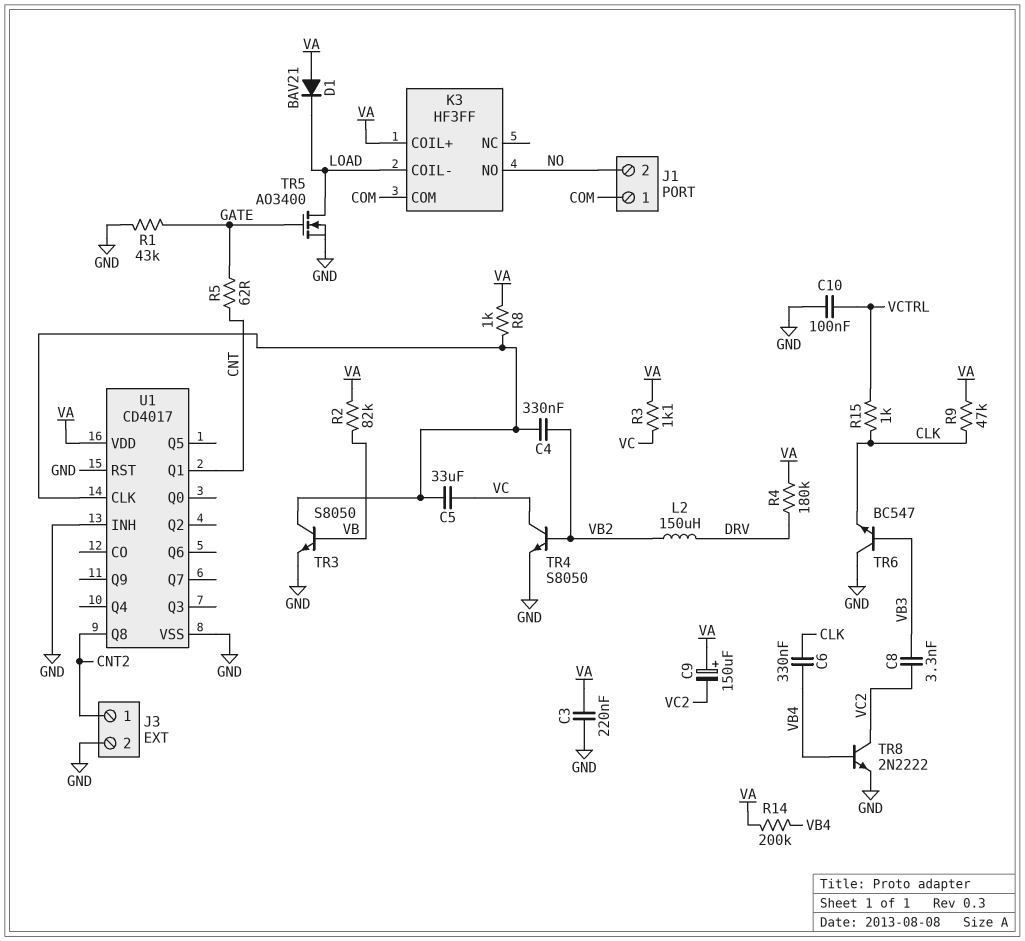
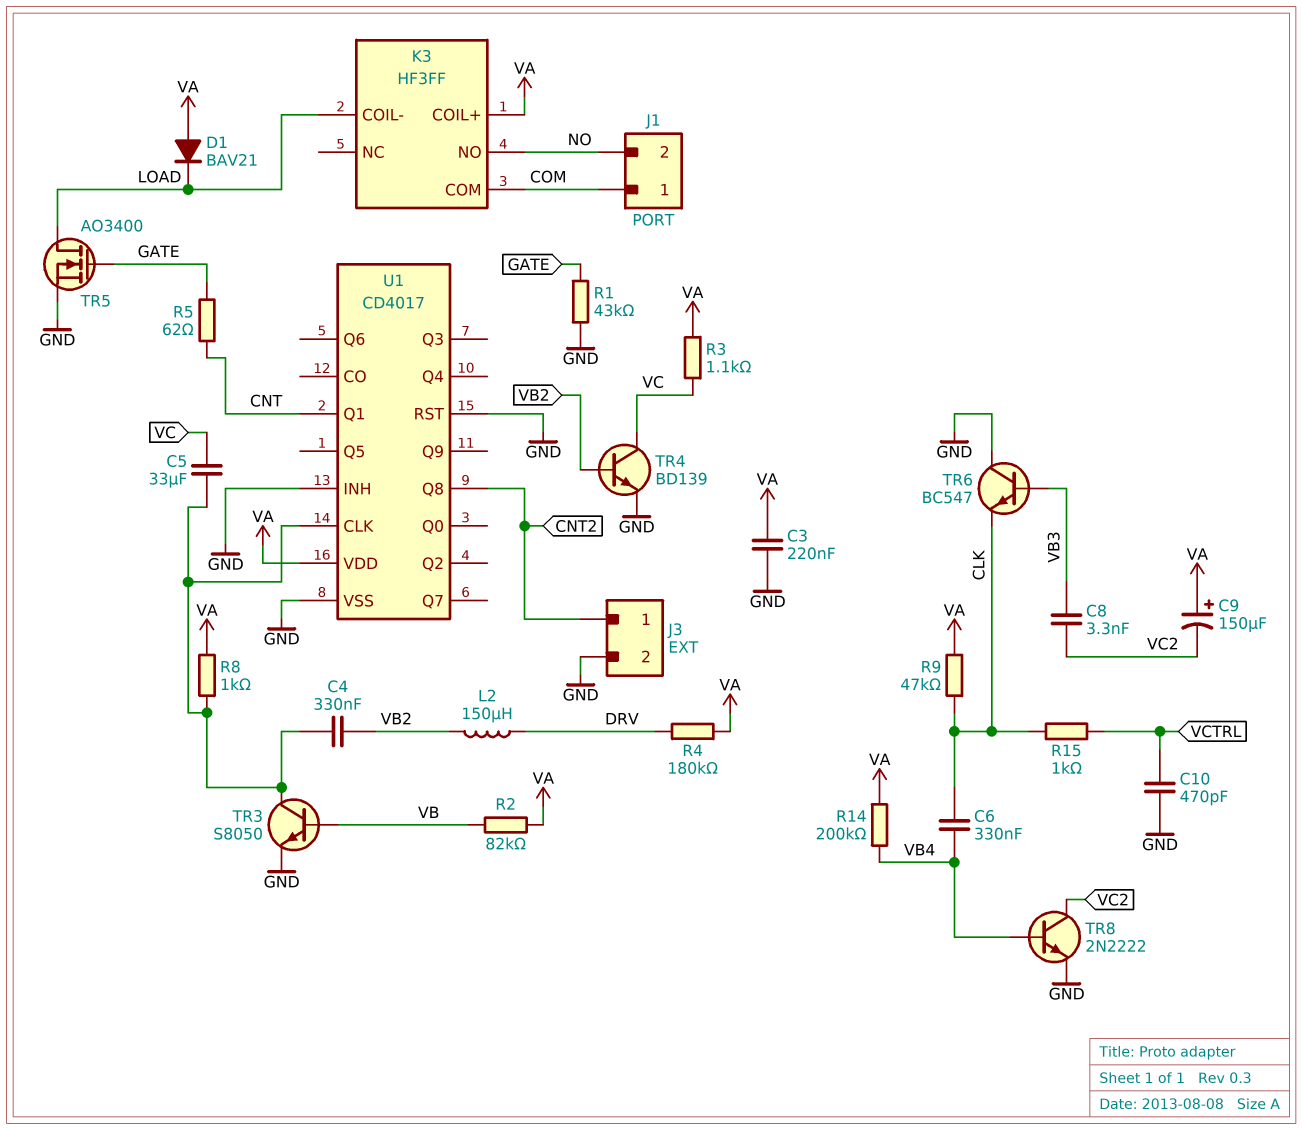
C10: 100nF (GND, VCTRL) -> 470pF (GND, VCTRL)
TR4: NPN S8050 (B VB2, C VC, E GND) -> NPN BD139 (B VB2, C VC, E GND)

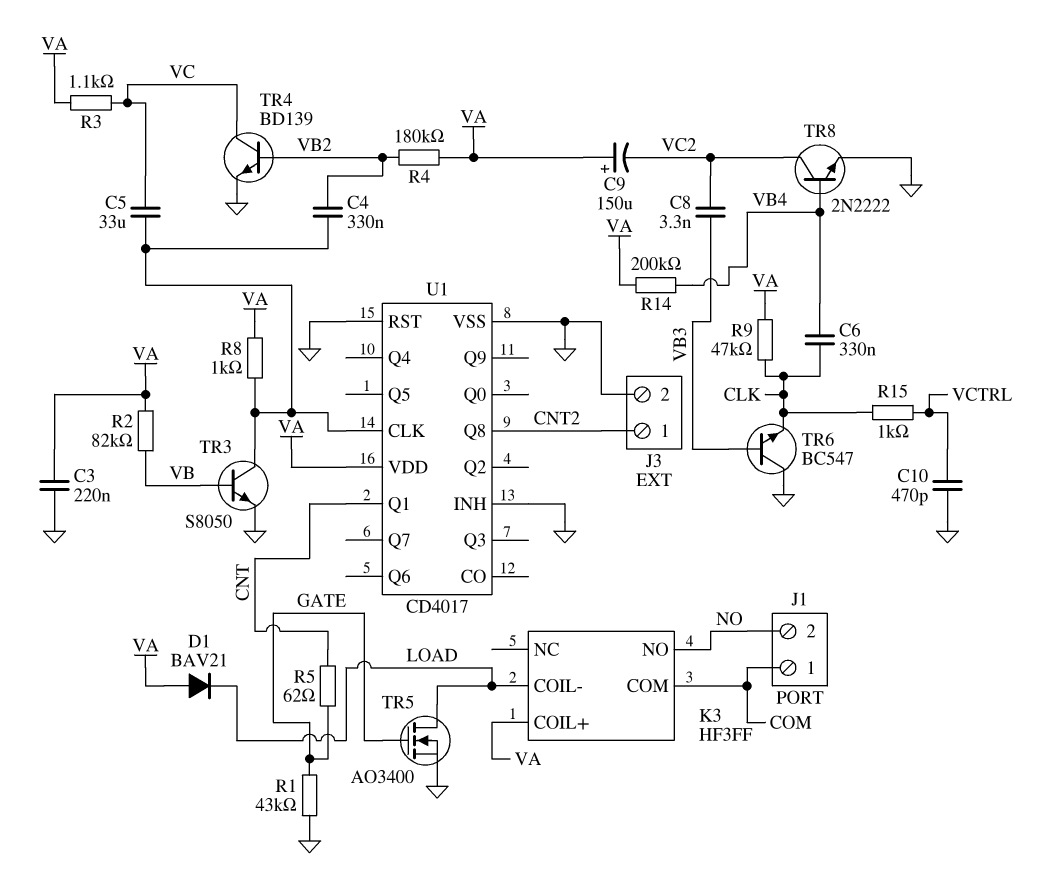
L2: 150uH (DRV, VB2) -> none
R4: 180k (DRV, VA) -> 180k (VA, VB2)

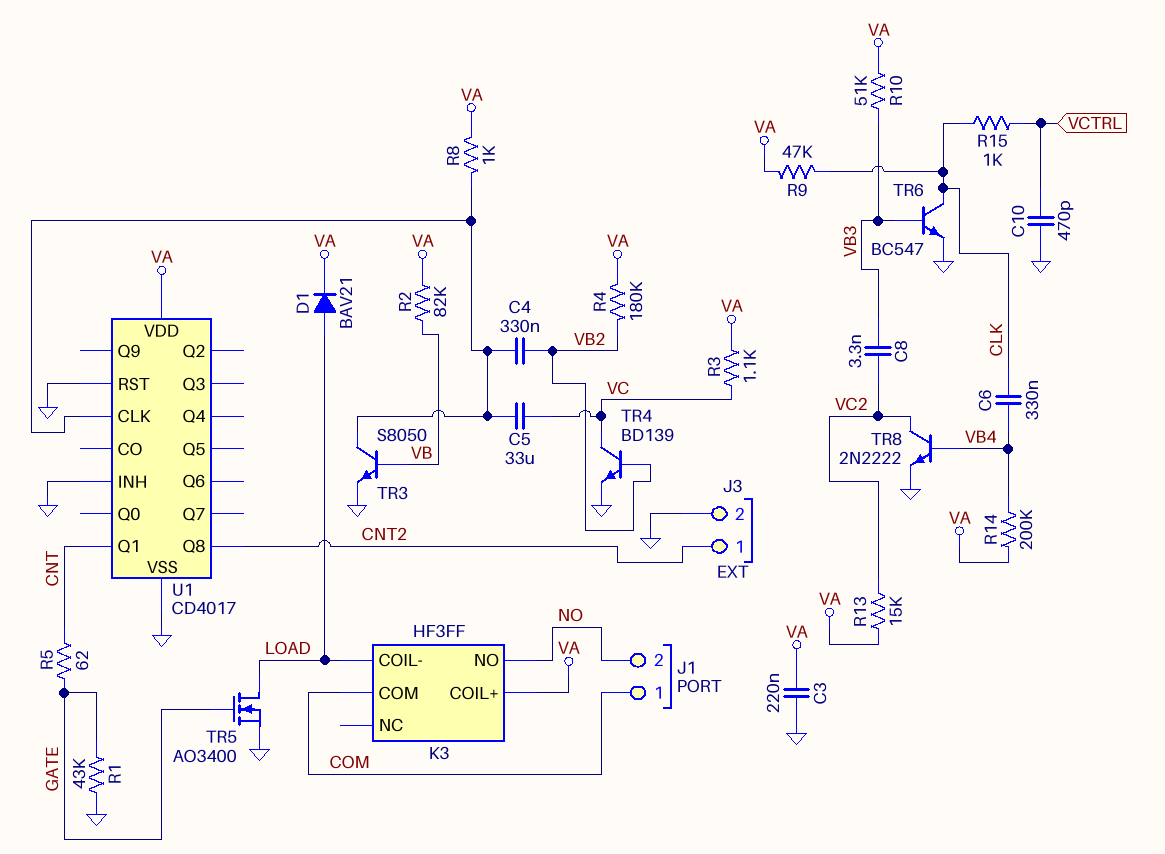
C9: 150uF (plus VA, minus VC2) -> none
D1: diode BAV21 (A VA, K LOAD) -> diode BAV21 (A LOAD, K VA)
R10: none -> 51k (VA, VB3)
R13: none -> 15k (VA, VC2)
TR6: NPN BC547 (B VB3, C GND, E CLK) -> NPN BC547 (B VB3, C CLK, E GND)

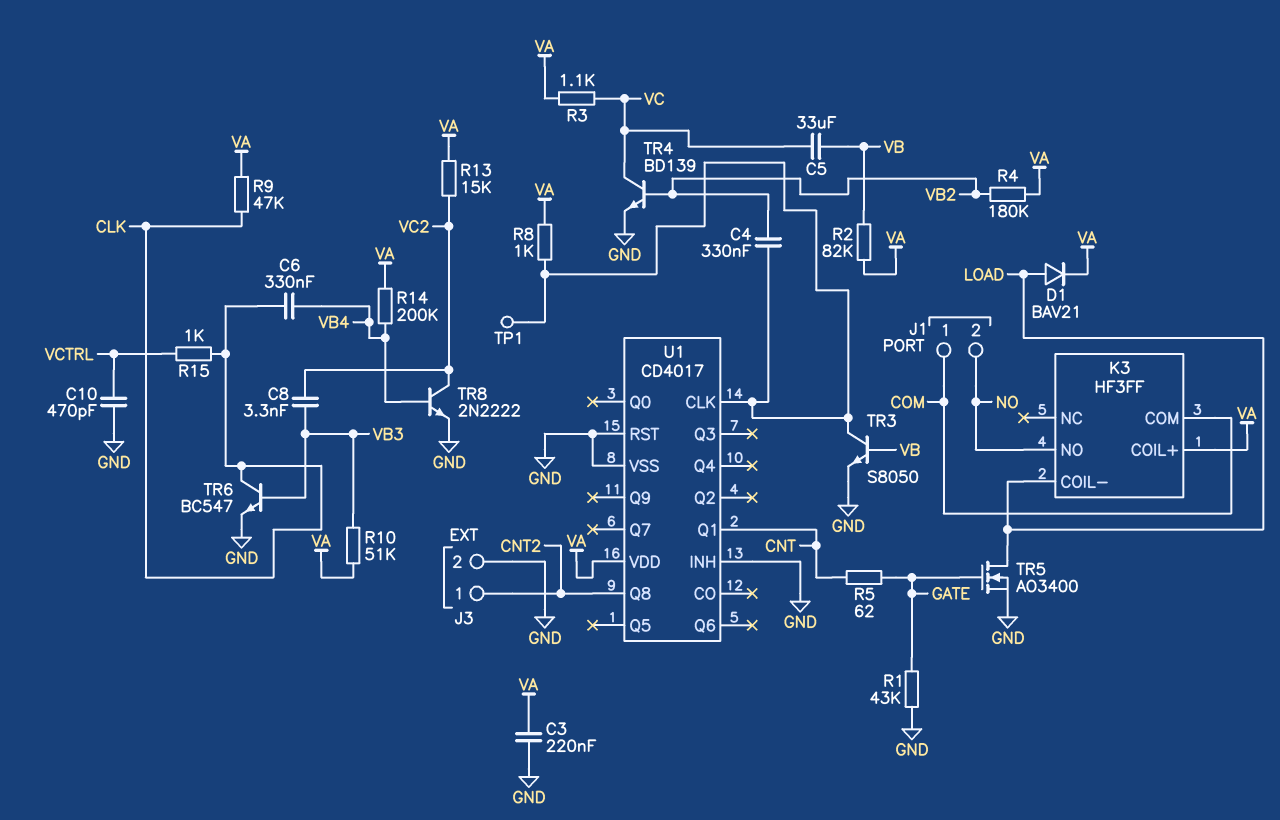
C5: 33uF (U1/CLK, VC) -> 33uF (VB, VC)
TP1: none -> test point (U1/CLK)

